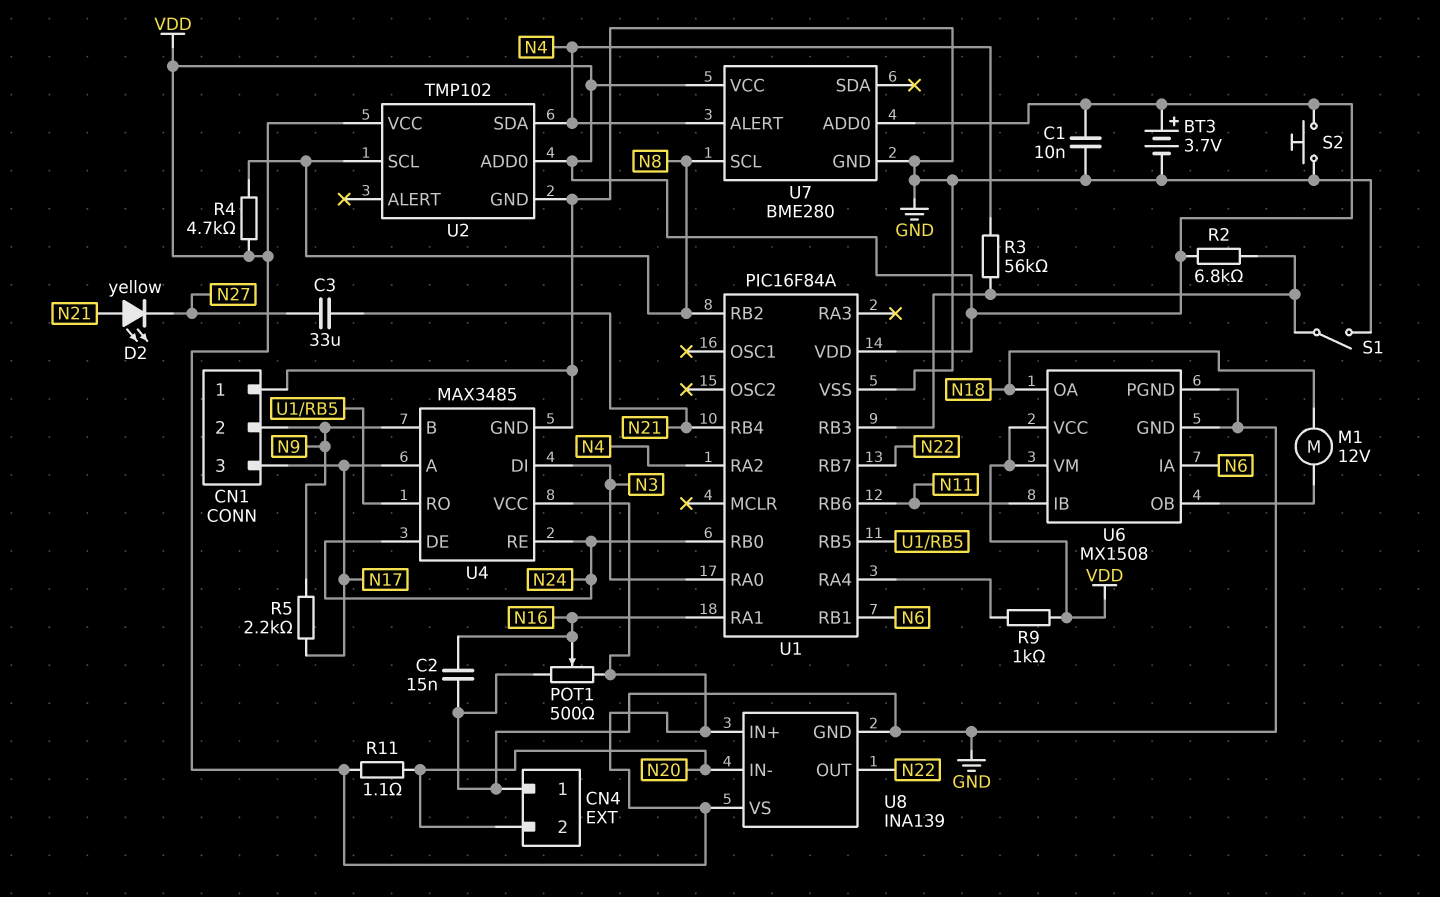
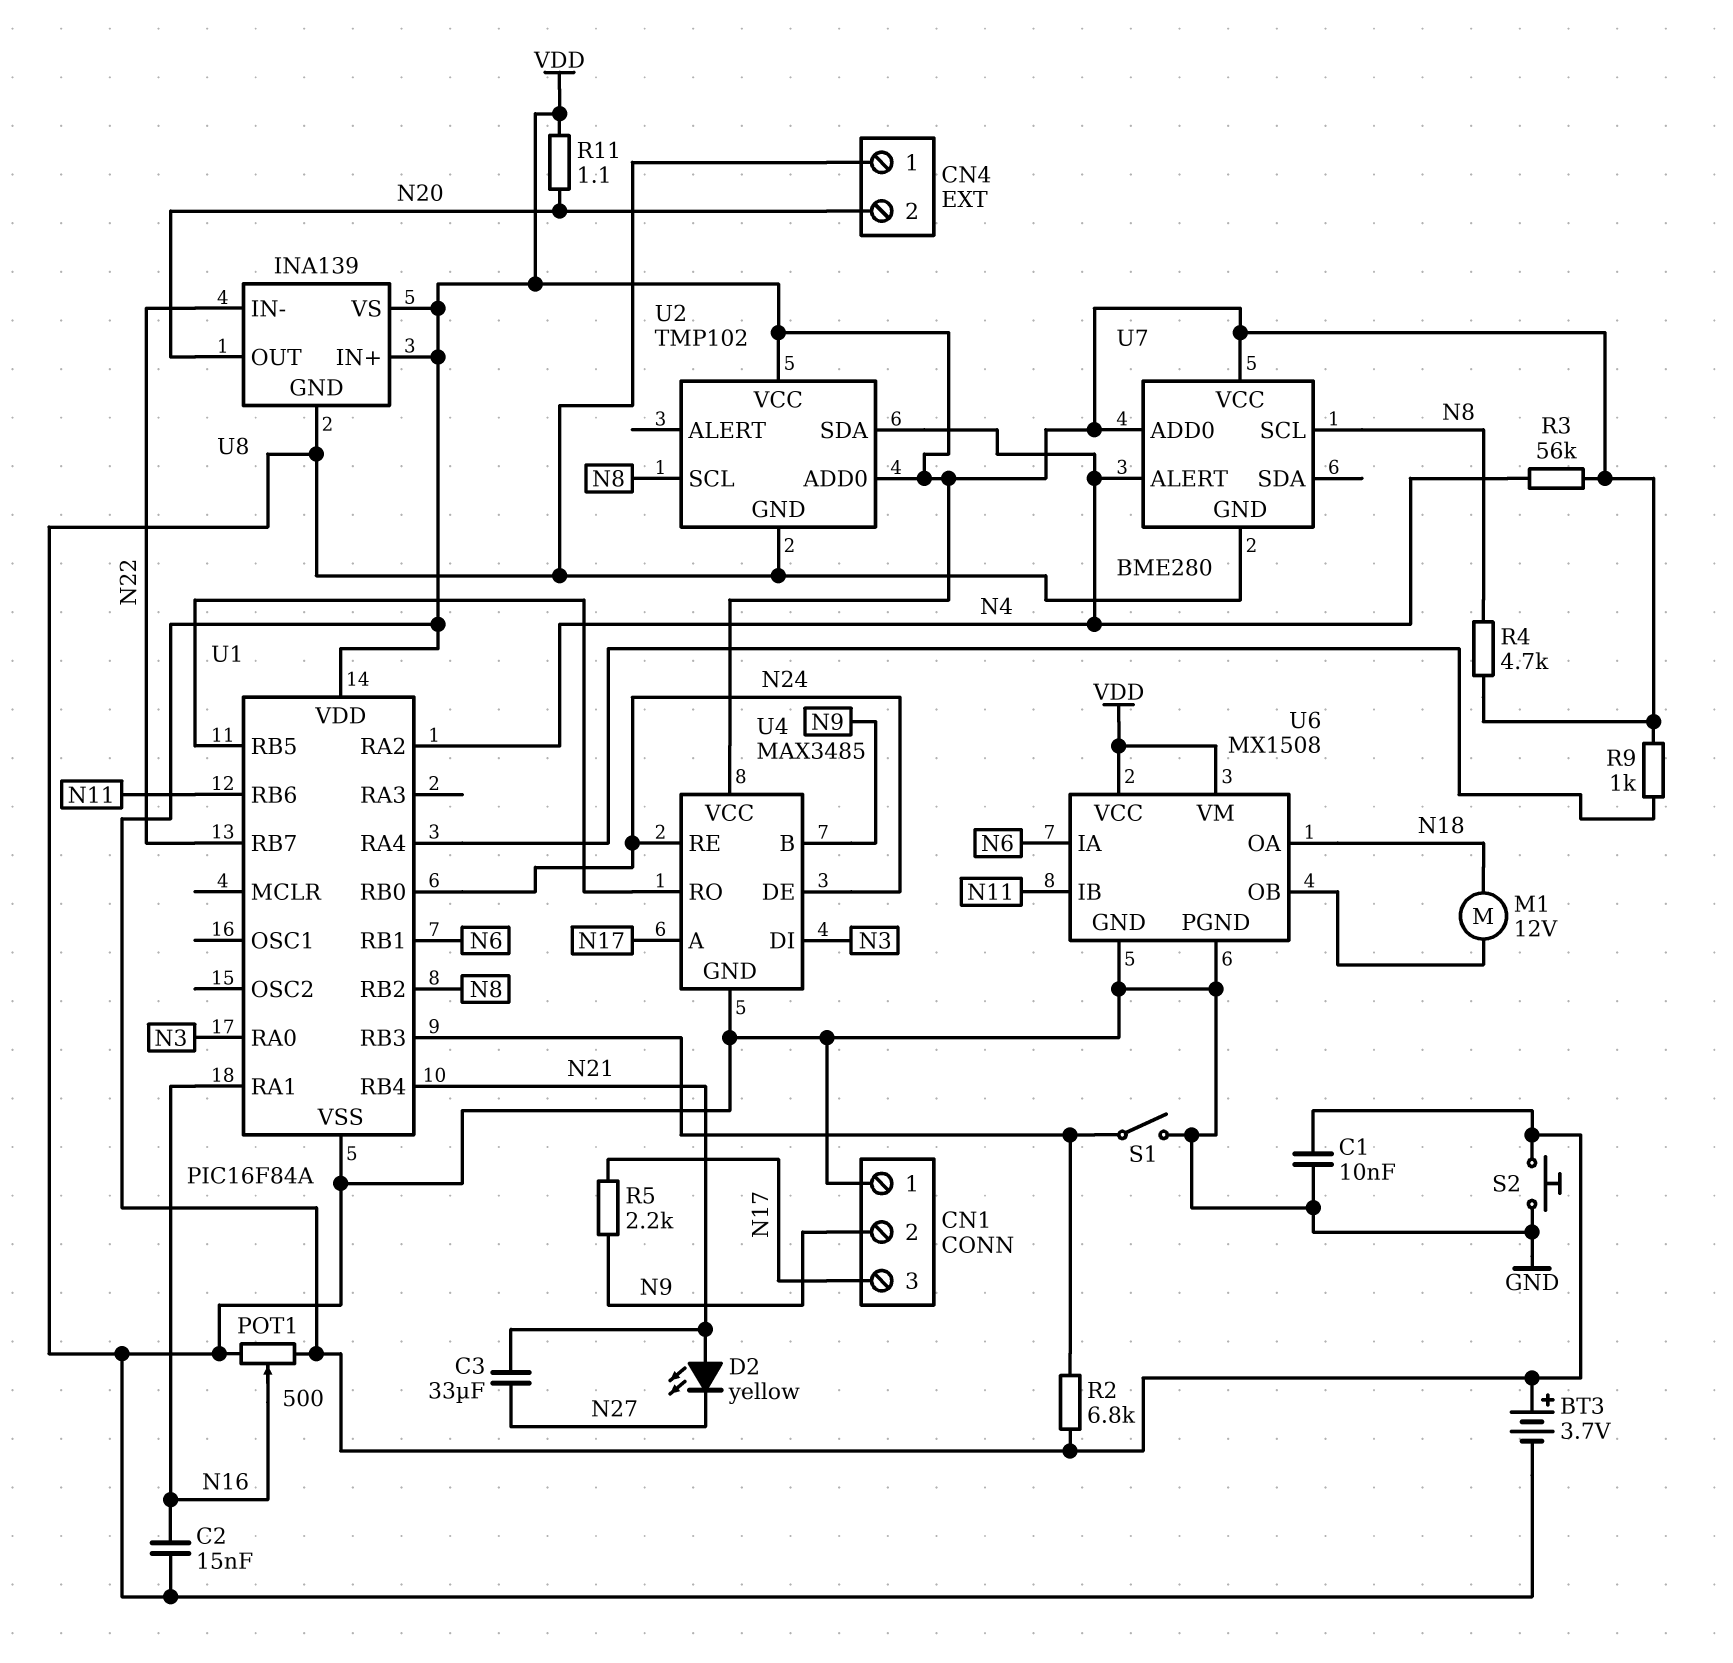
R3: 56k (N4, U1/RB3) -> 56k (N4, VDD)
U8 pin IN-: N20 -> N22
U8 pin OUT: N22 -> N20

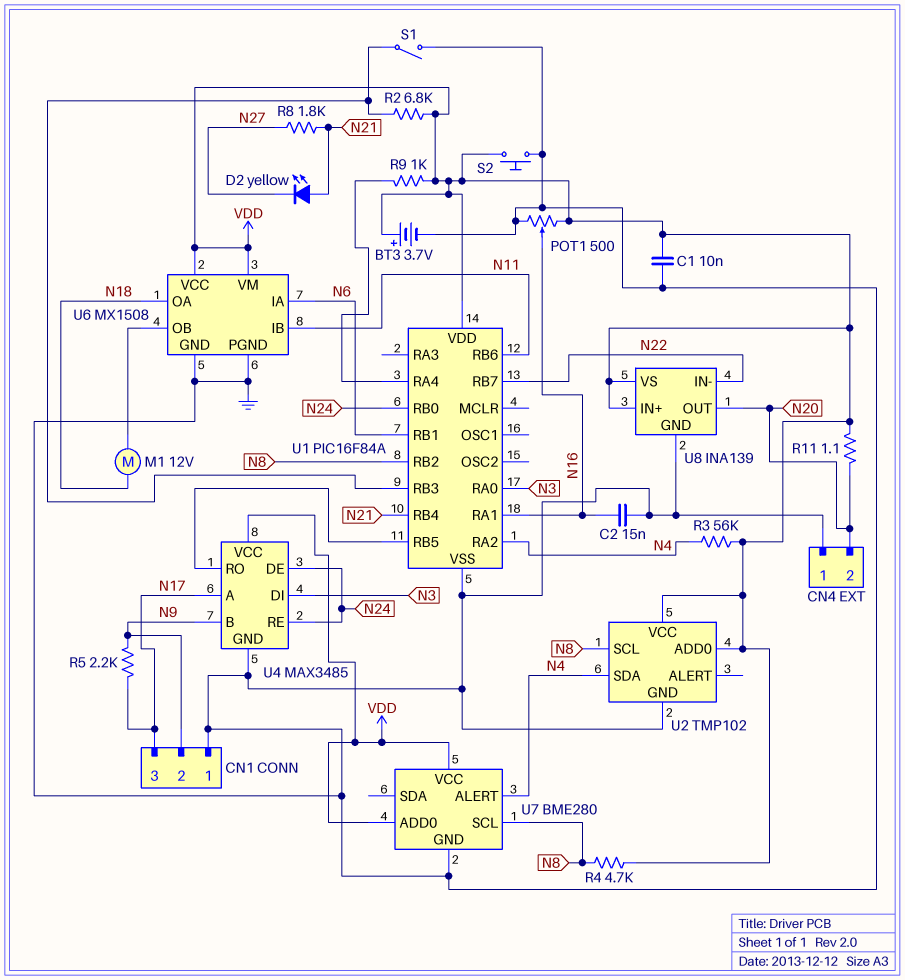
C3: 33uF (N21, N27) -> none
R8: none -> 1.8k (N21, N27)

